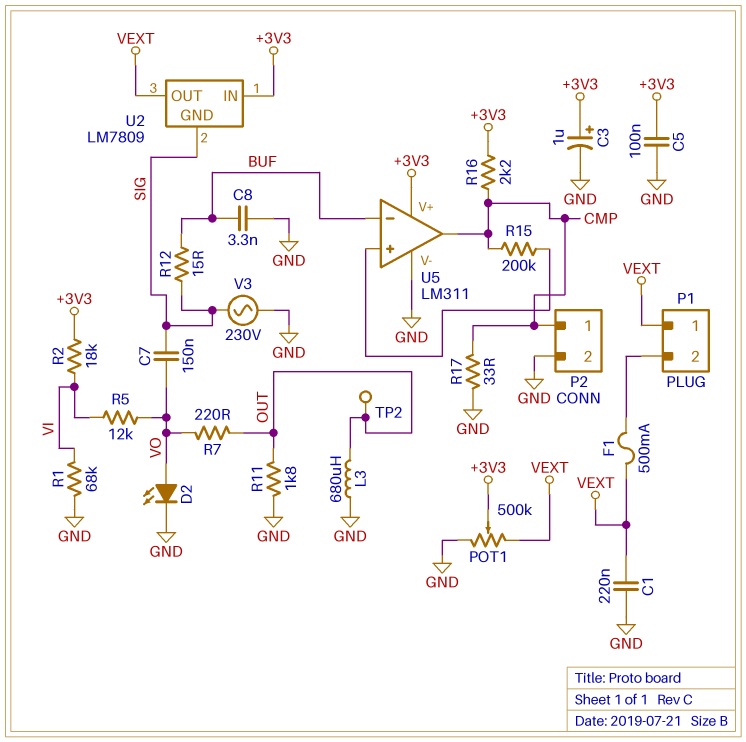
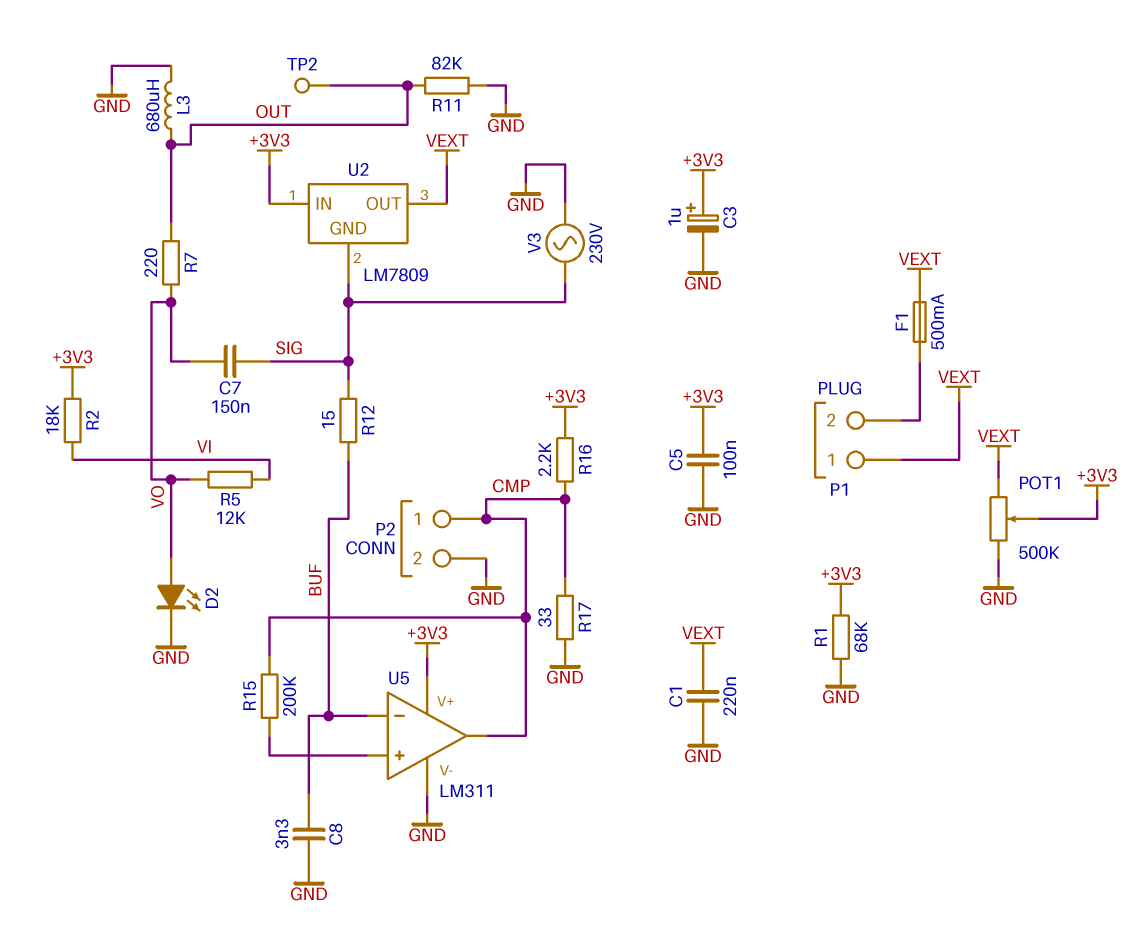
R1: 68k (GND, VI) -> 68k (+3V3, GND)
R11: 1.8k (GND, OUT) -> 82k (GND, OUT)

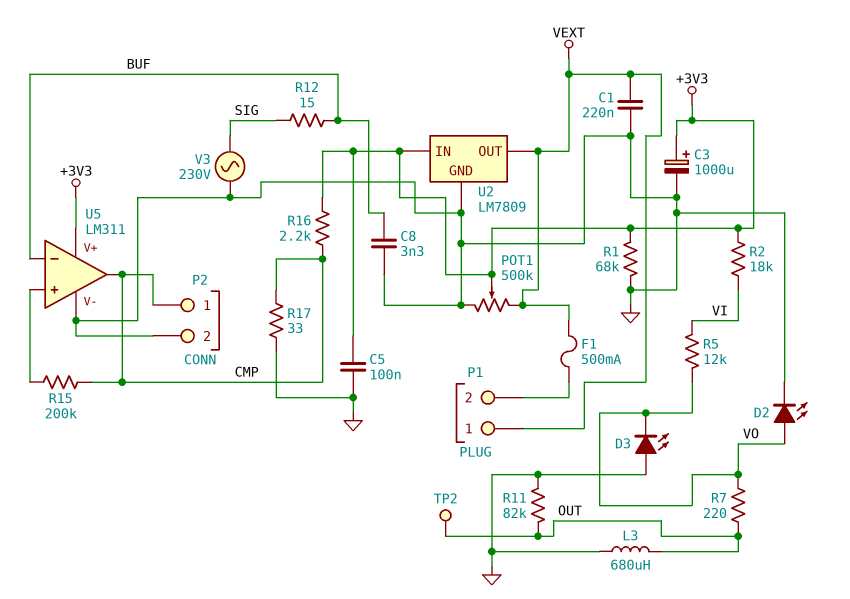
C3: 1uF (plus +3V3, minus GND) -> 1000uF (plus +3V3, minus GND)
C7: 150nF (SIG, VO) -> none
D3: none -> LED (A GND, K VO)
U2 pin GND: SIG -> GND

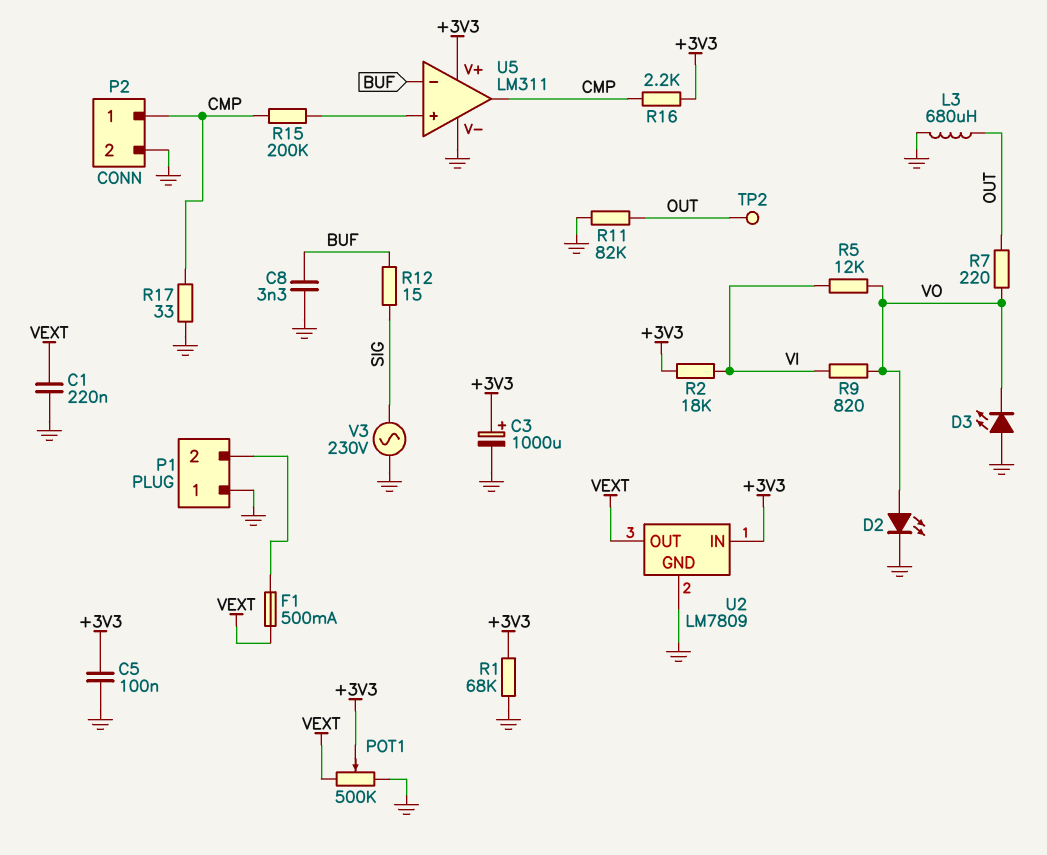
P1 pin 1: VEXT -> GND
R9: none -> 820 (VI, VO)

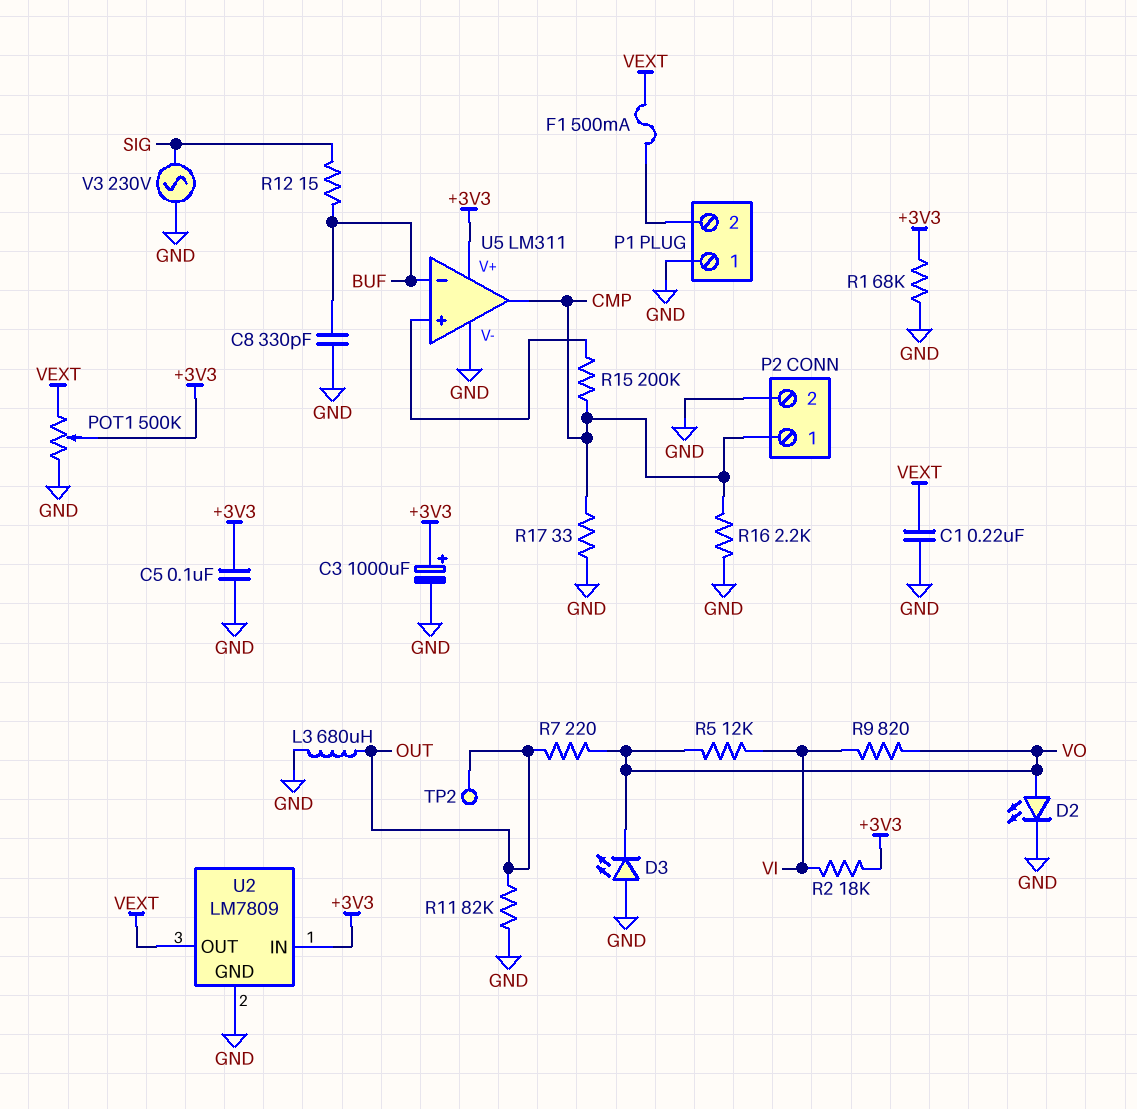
C8: 3.3nF (BUF, GND) -> 330pF (BUF, GND)
R16: 2.2k (+3V3, CMP) -> 2.2k (CMP, GND)

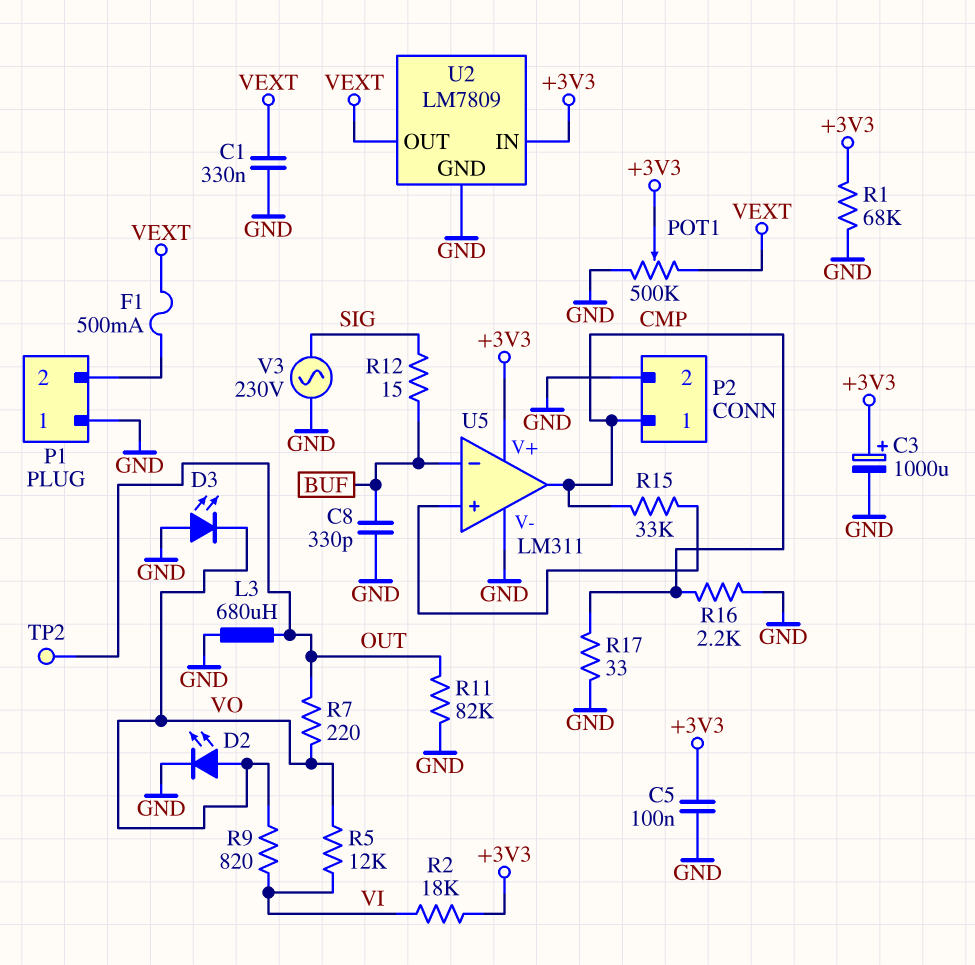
C1: 220nF (GND, VEXT) -> 330nF (GND, VEXT)
R15: 200k (CMP, U5/in+) -> 33k (CMP, U5/in+)

